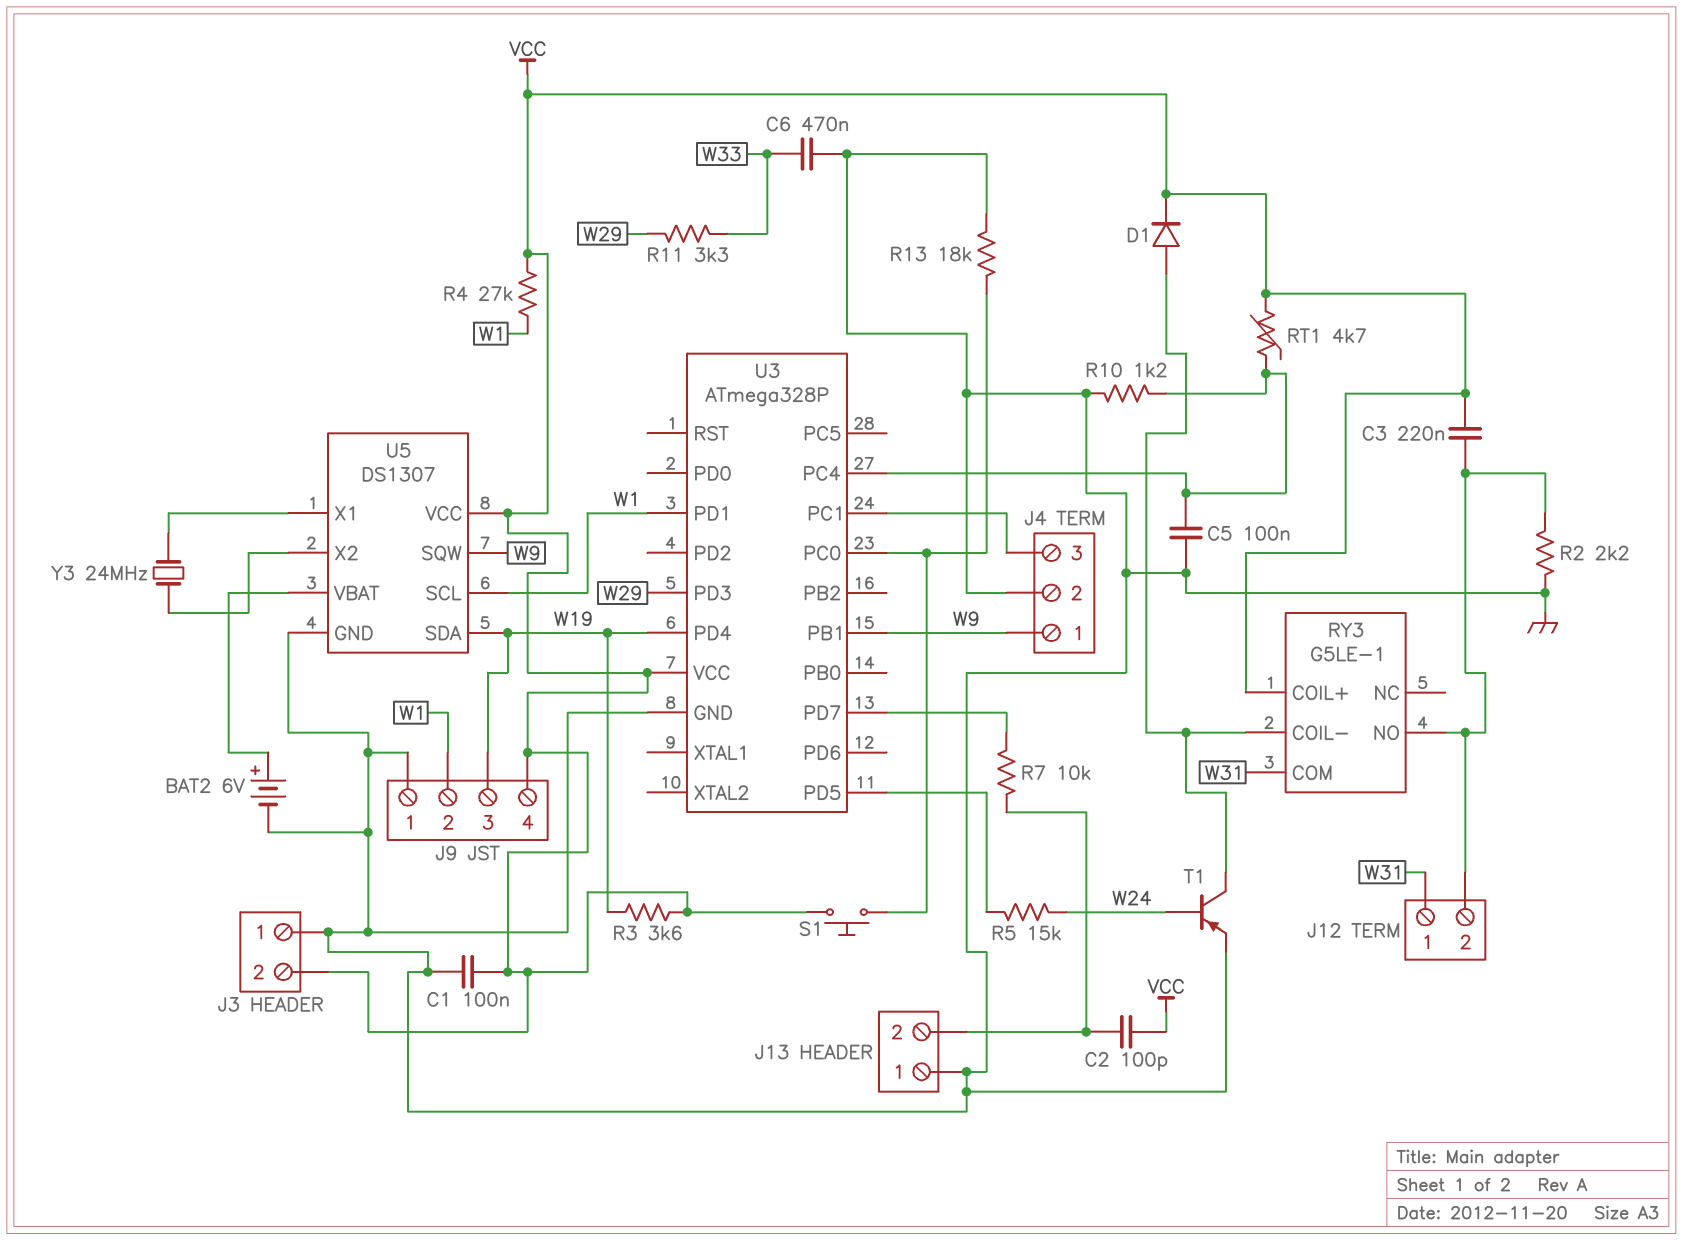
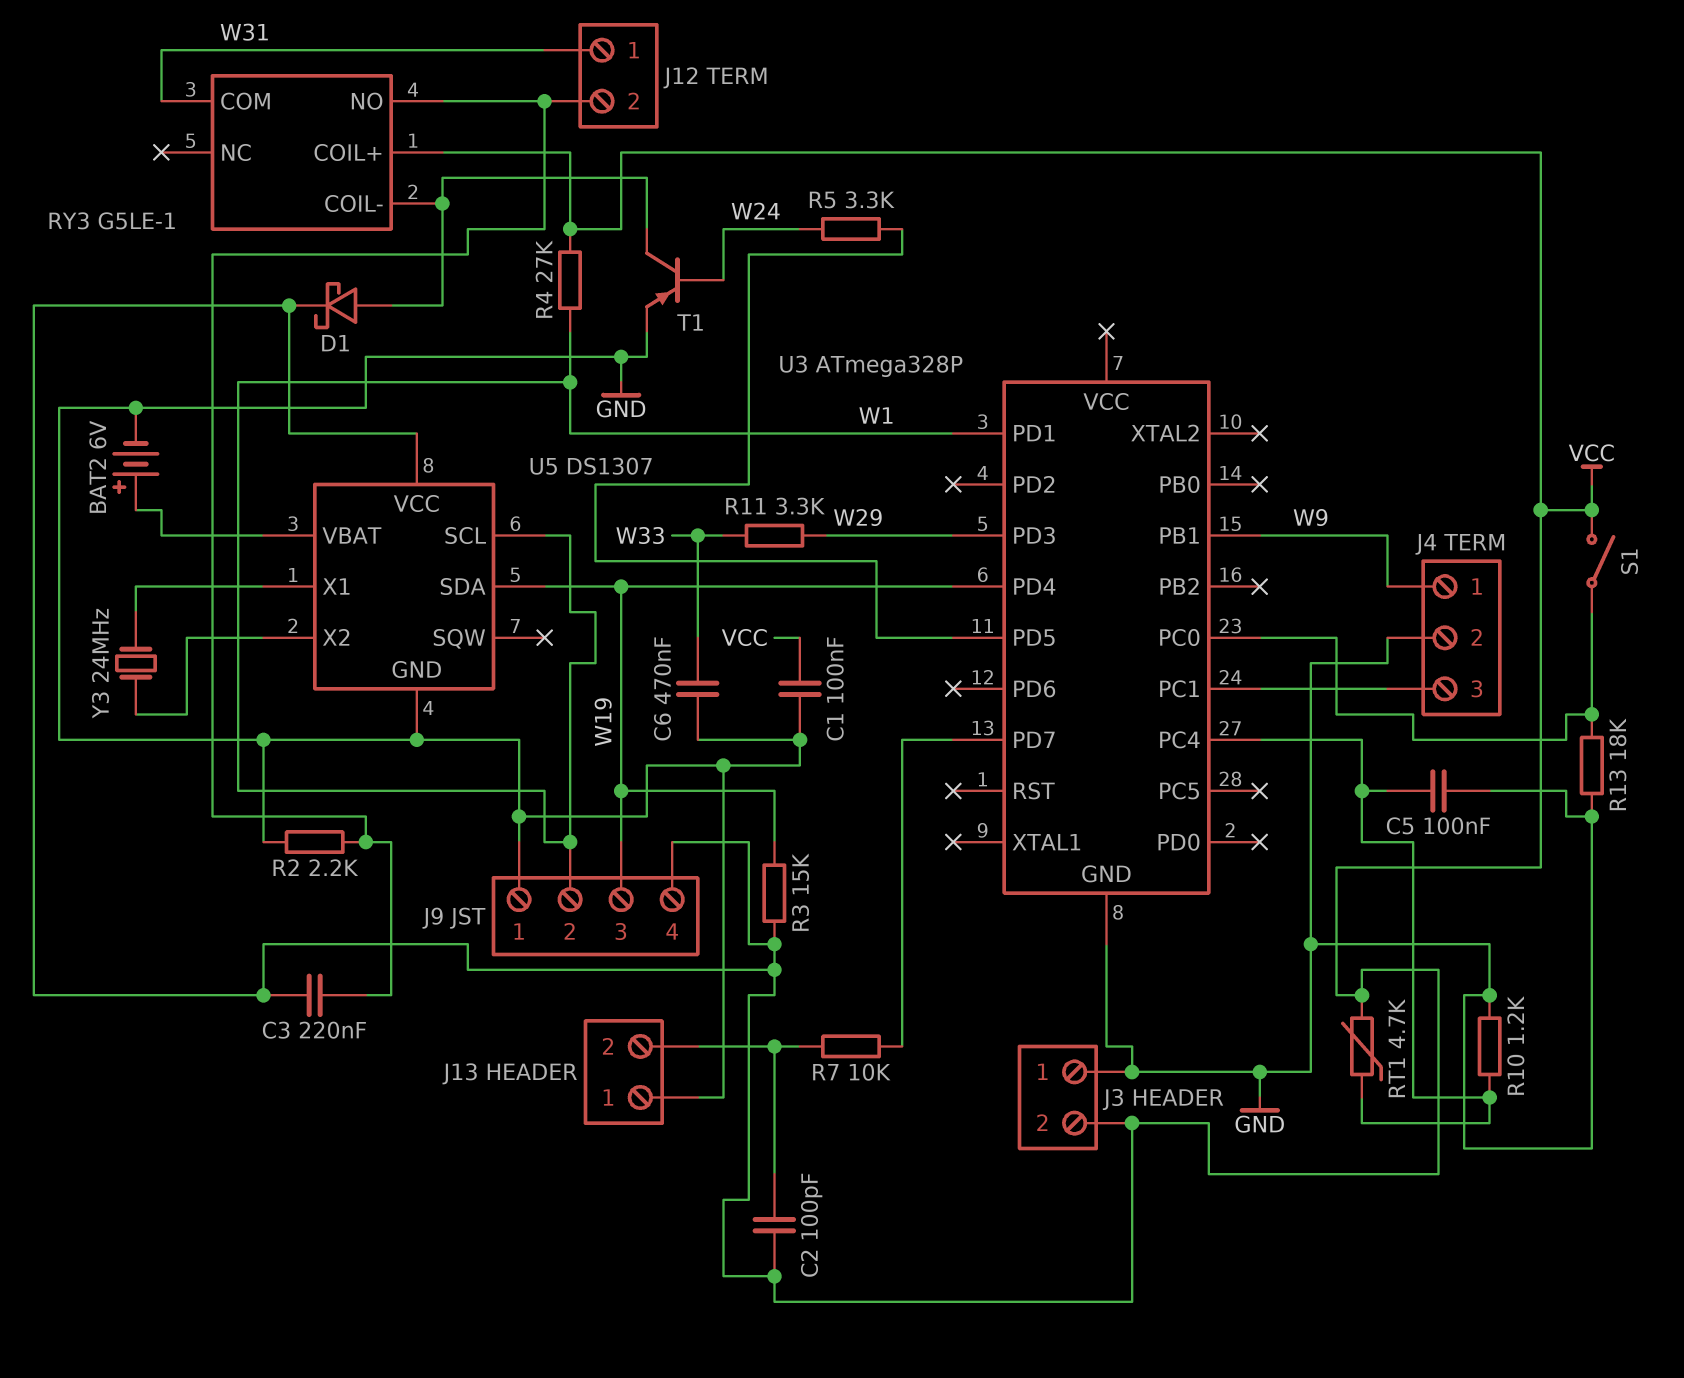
D1: diode (A RY3/COIL-, K VCC) -> schottky (A RY3/COIL-, K VCC)
R3: 3.6k (VCC, W19) -> 15k (VCC, W19)
R5: 15k (U3/PD5, W24) -> 3.3k (U3/PD5, W24)
S1: button (U3/PC0, VCC) -> switch (U3/PC0, VCC)
U3 pin VCC: VCC -> none
U5 pin SQW: W9 -> none

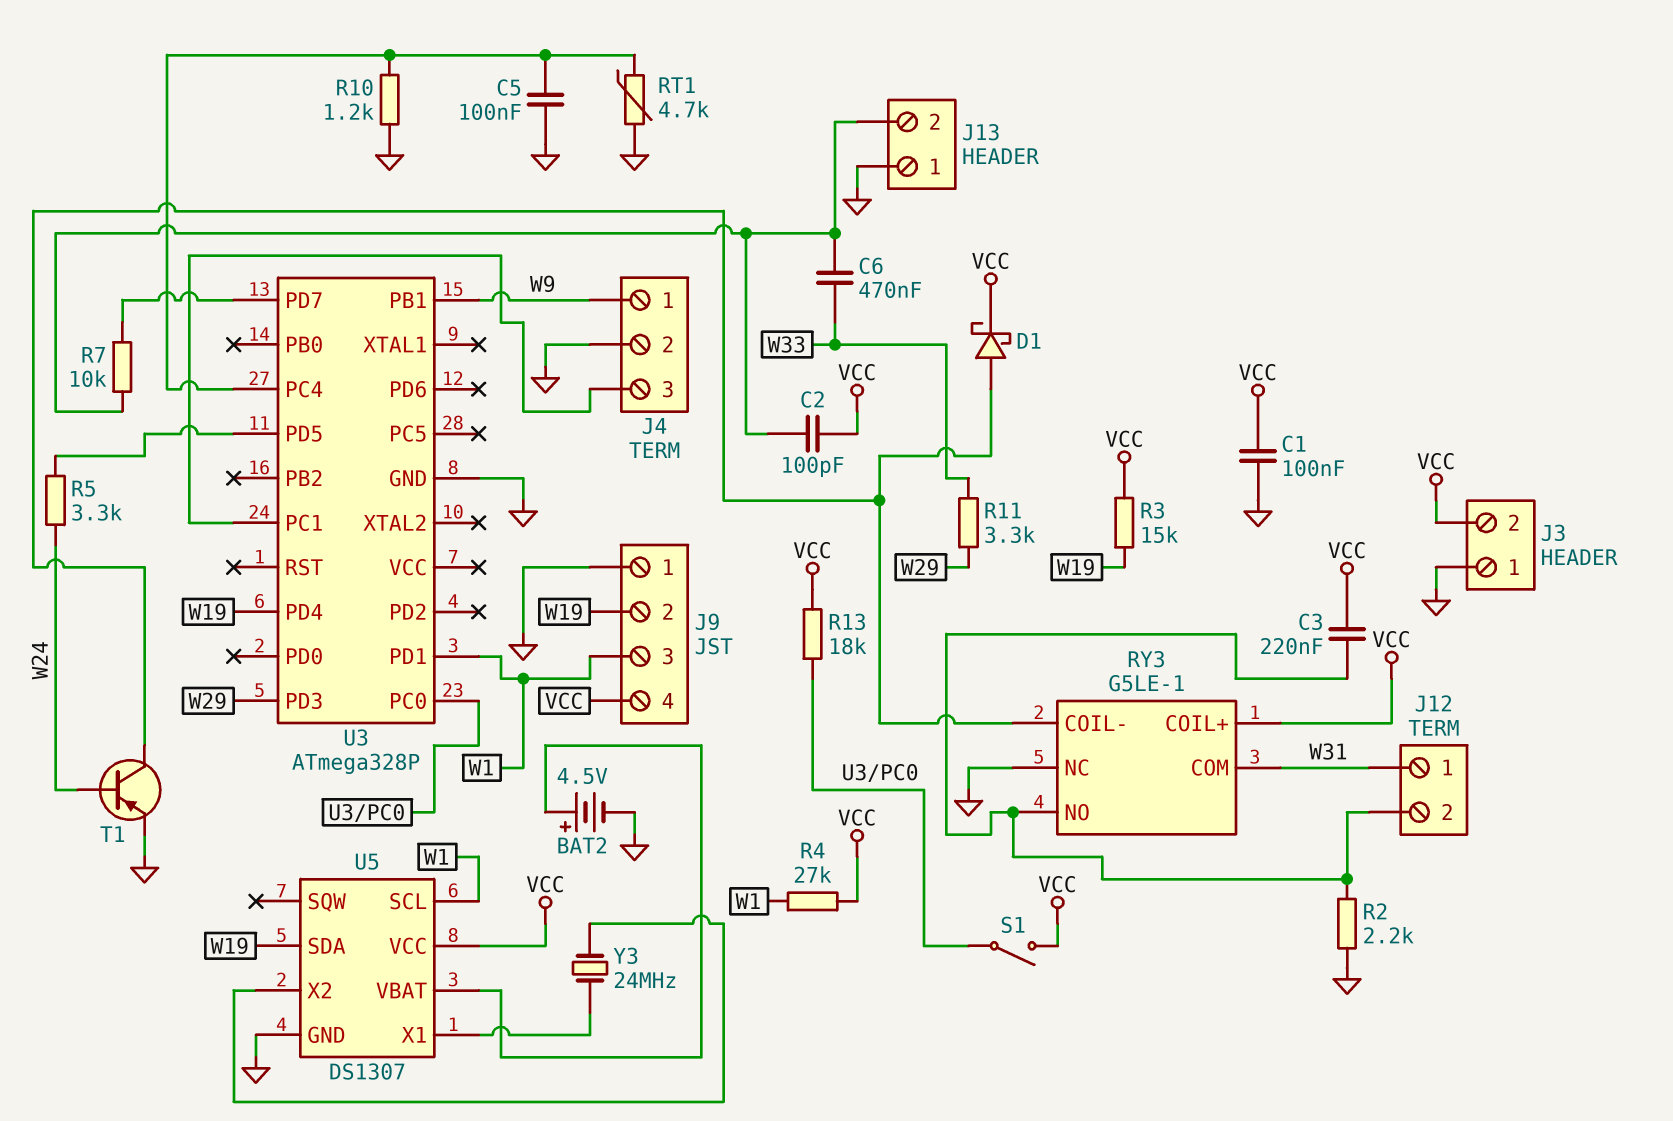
BAT2: 6V (plus U5/VBAT, minus GND) -> 4.5V (plus U5/VBAT, minus GND)
C6: 470nF (GND, W33) -> 470nF (J13/2, W33)
J9 pin 2: W1 -> W19
J9 pin 3: W19 -> W1
R13: 18k (GND, U3/PC0) -> 18k (U3/PC0, VCC)
RT1: 4.7k (U3/PC4, VCC) -> 4.7k (GND, U3/PC4)
RY3 pin NC: none -> GND

